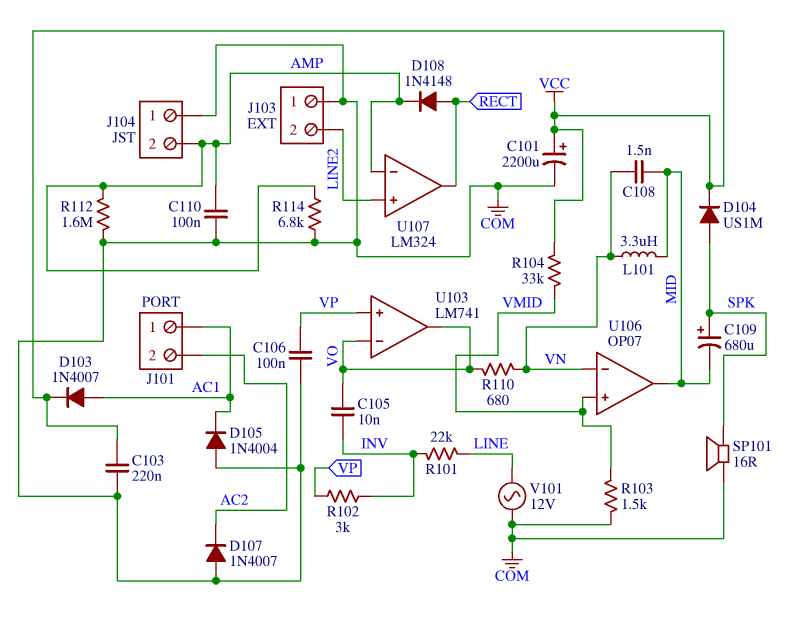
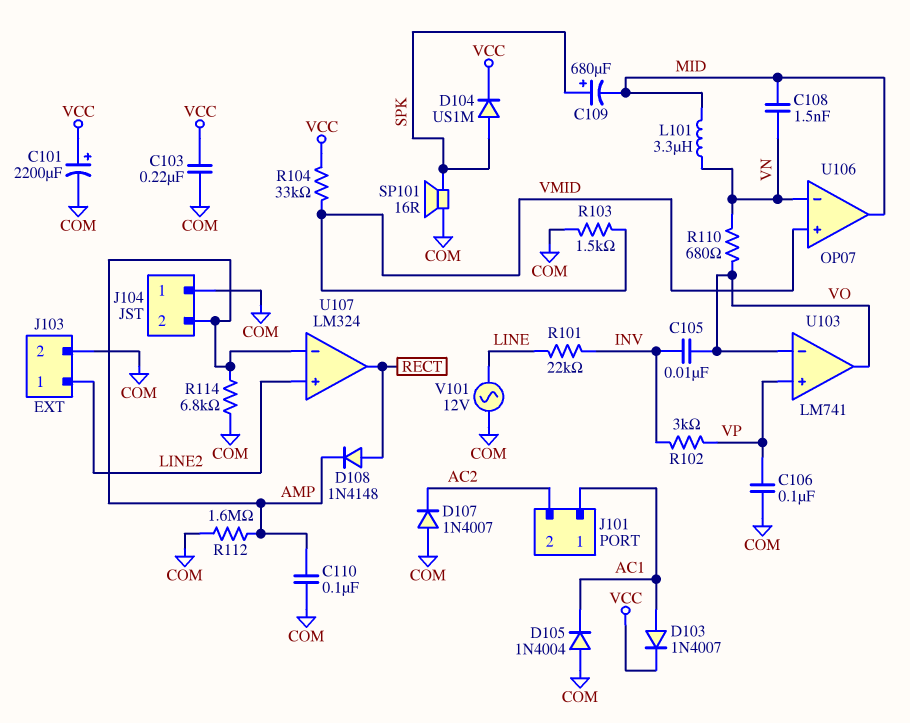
J103 pin 1: COM -> LINE2
J103 pin 2: LINE2 -> COM

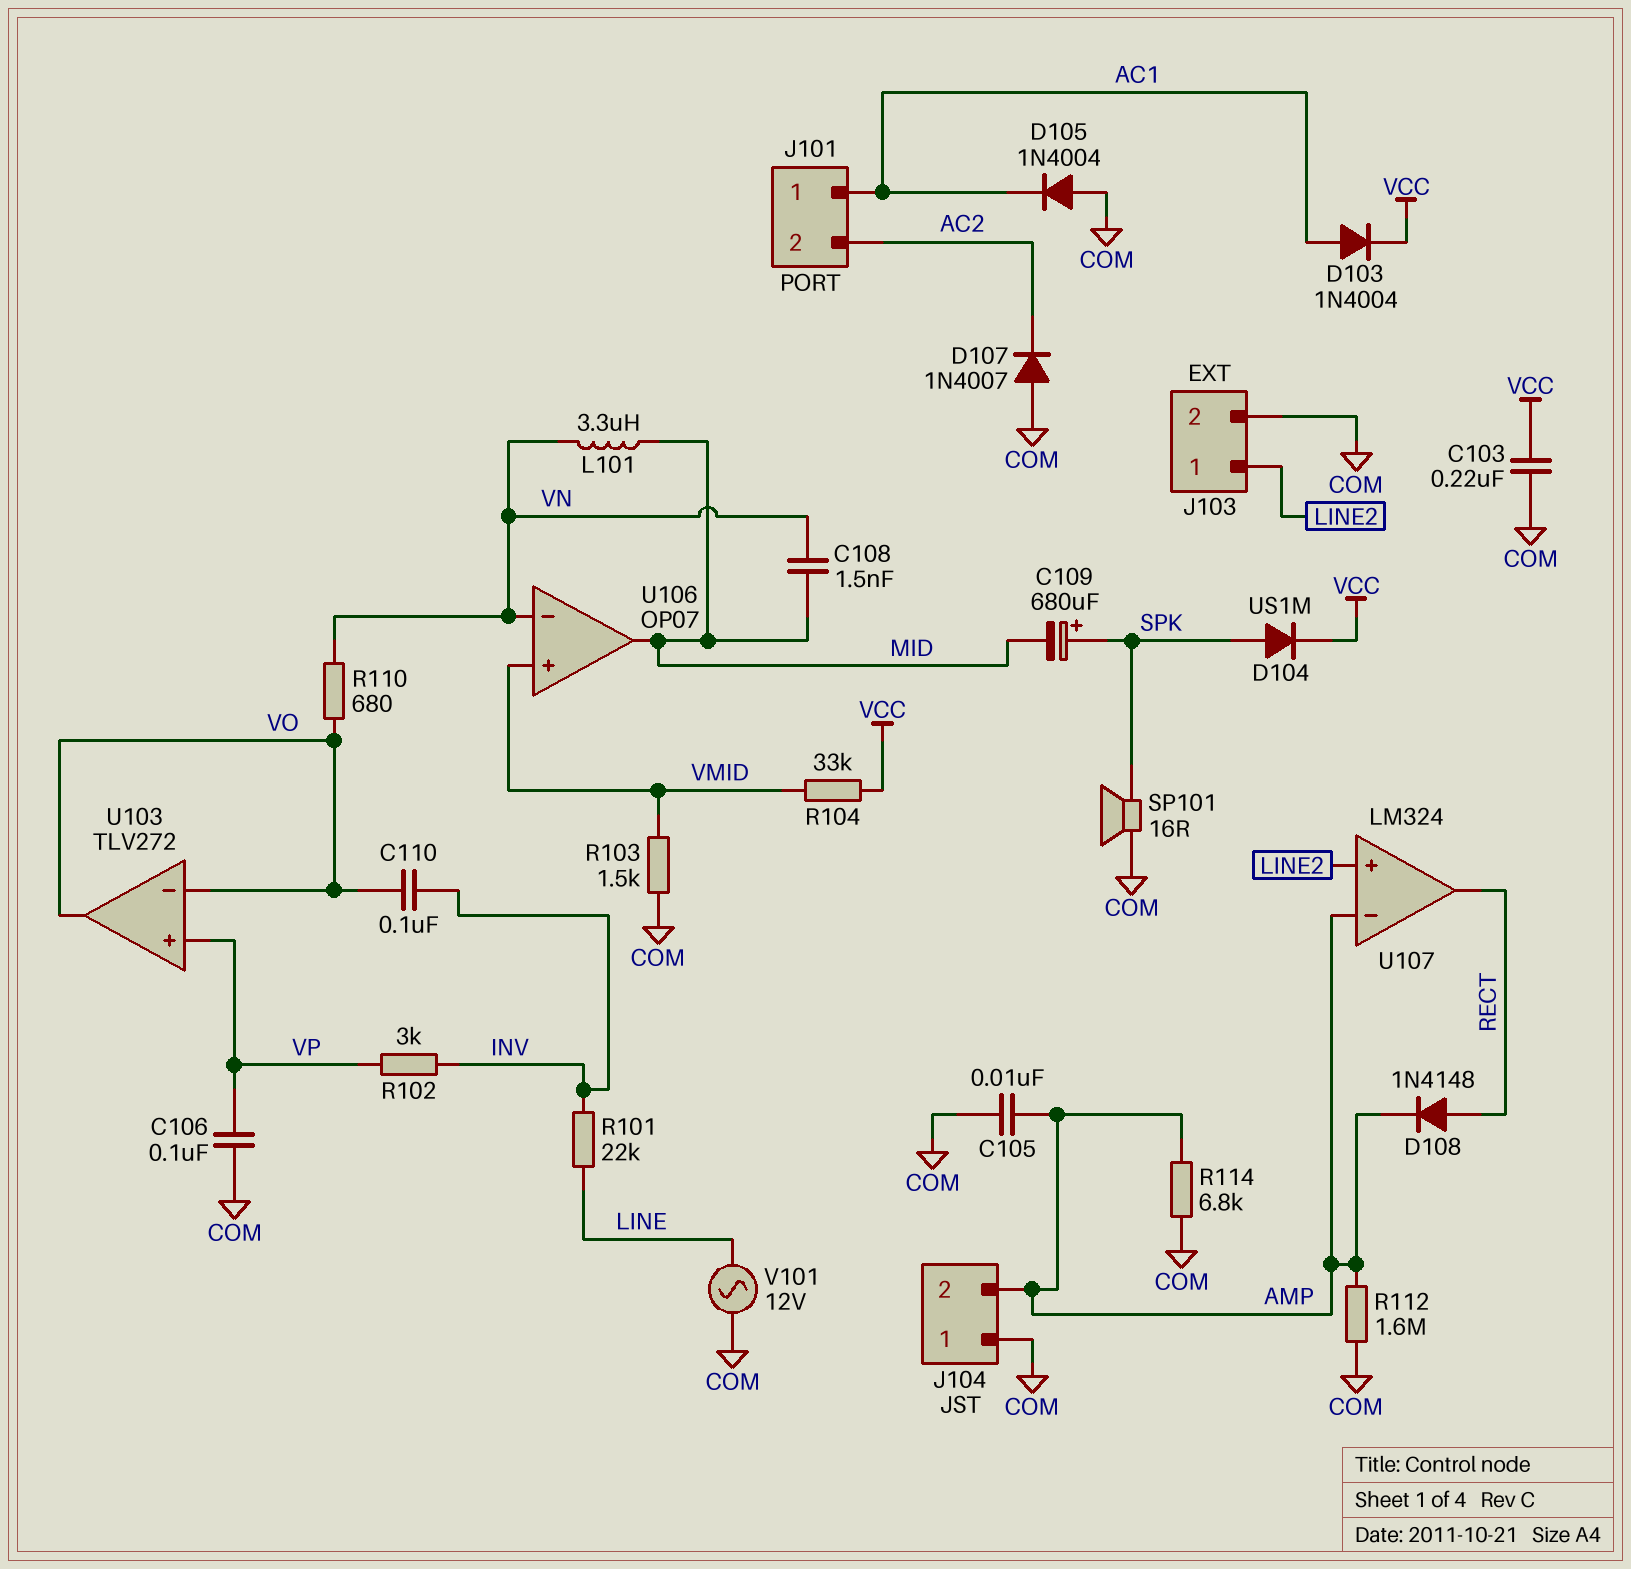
C101: 2200uF (plus VCC, minus COM) -> none
C105: 10nF (INV, VO) -> 10nF (AMP, COM)
C110: 100nF (AMP, COM) -> 100nF (INV, VO)
D103: diode 1N4007 (A AC1, K VCC) -> diode 1N4004 (A AC1, K VCC)
U103: LM741 -> TLV272

